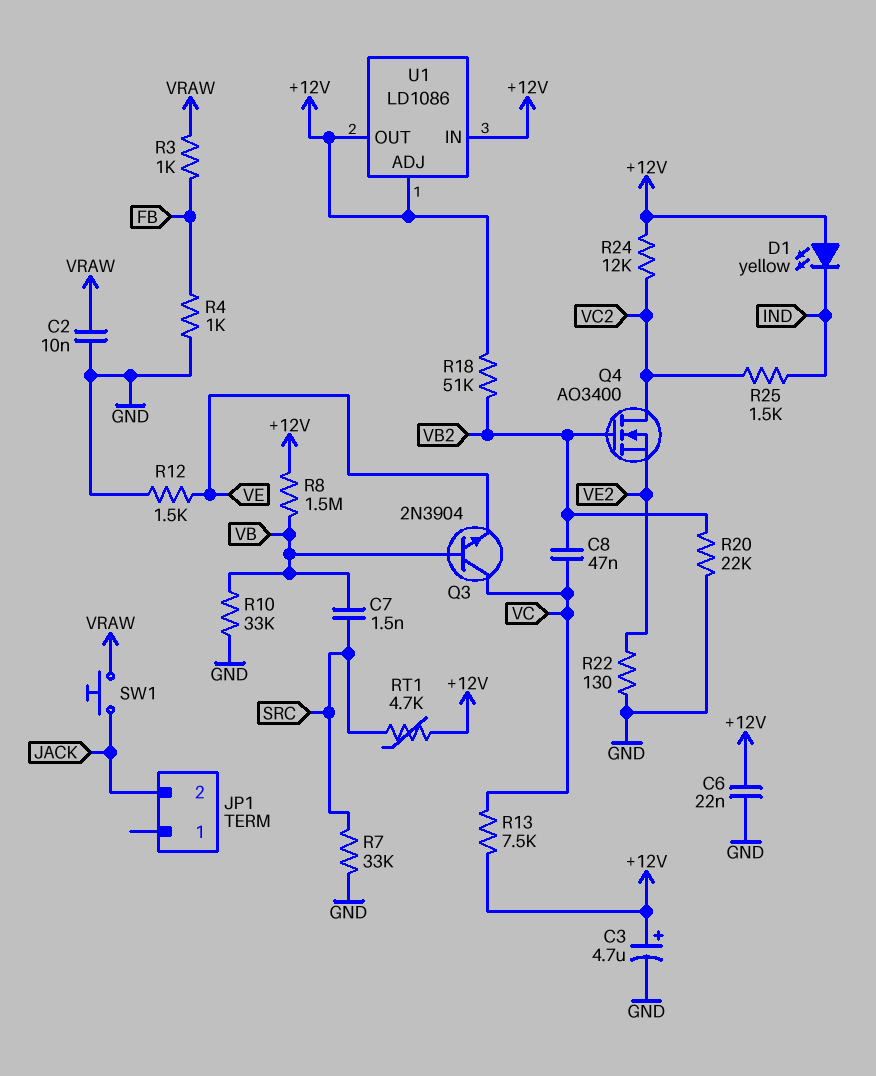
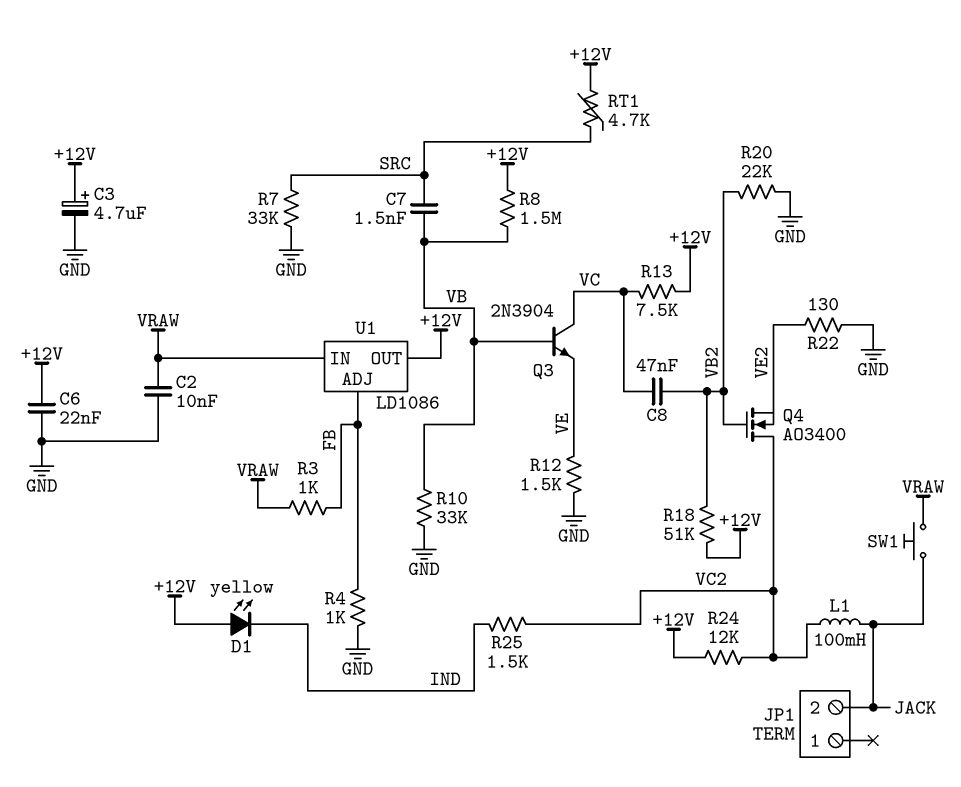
L1: none -> 100mH (JACK, VC2)
U1 pin ADJ: +12V -> FB
U1 pin IN: +12V -> VRAW

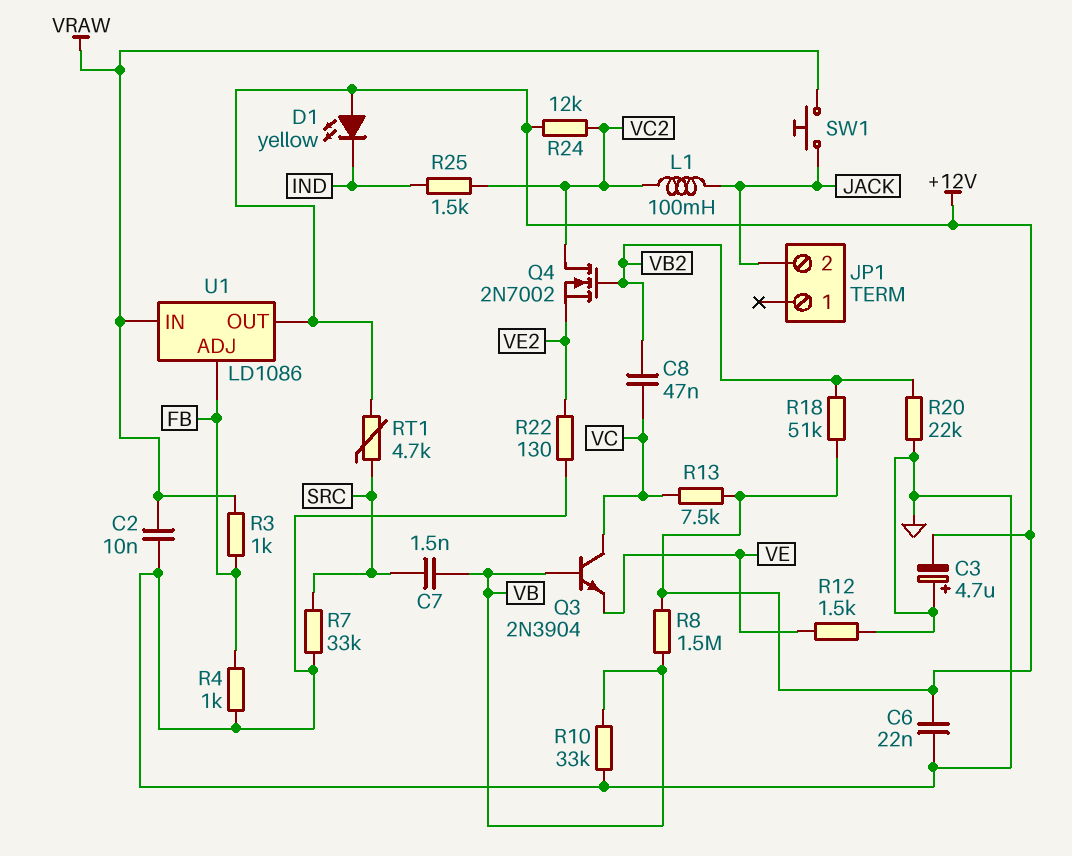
C3: 4.7uF (plus +12V, minus GND) -> 4.7uF (plus GND, minus +12V)
Q4: NMOS AO3400 (G VB2, D VC2, S VE2) -> NMOS 2N7002 (G VB2, D VC2, S VE2)

